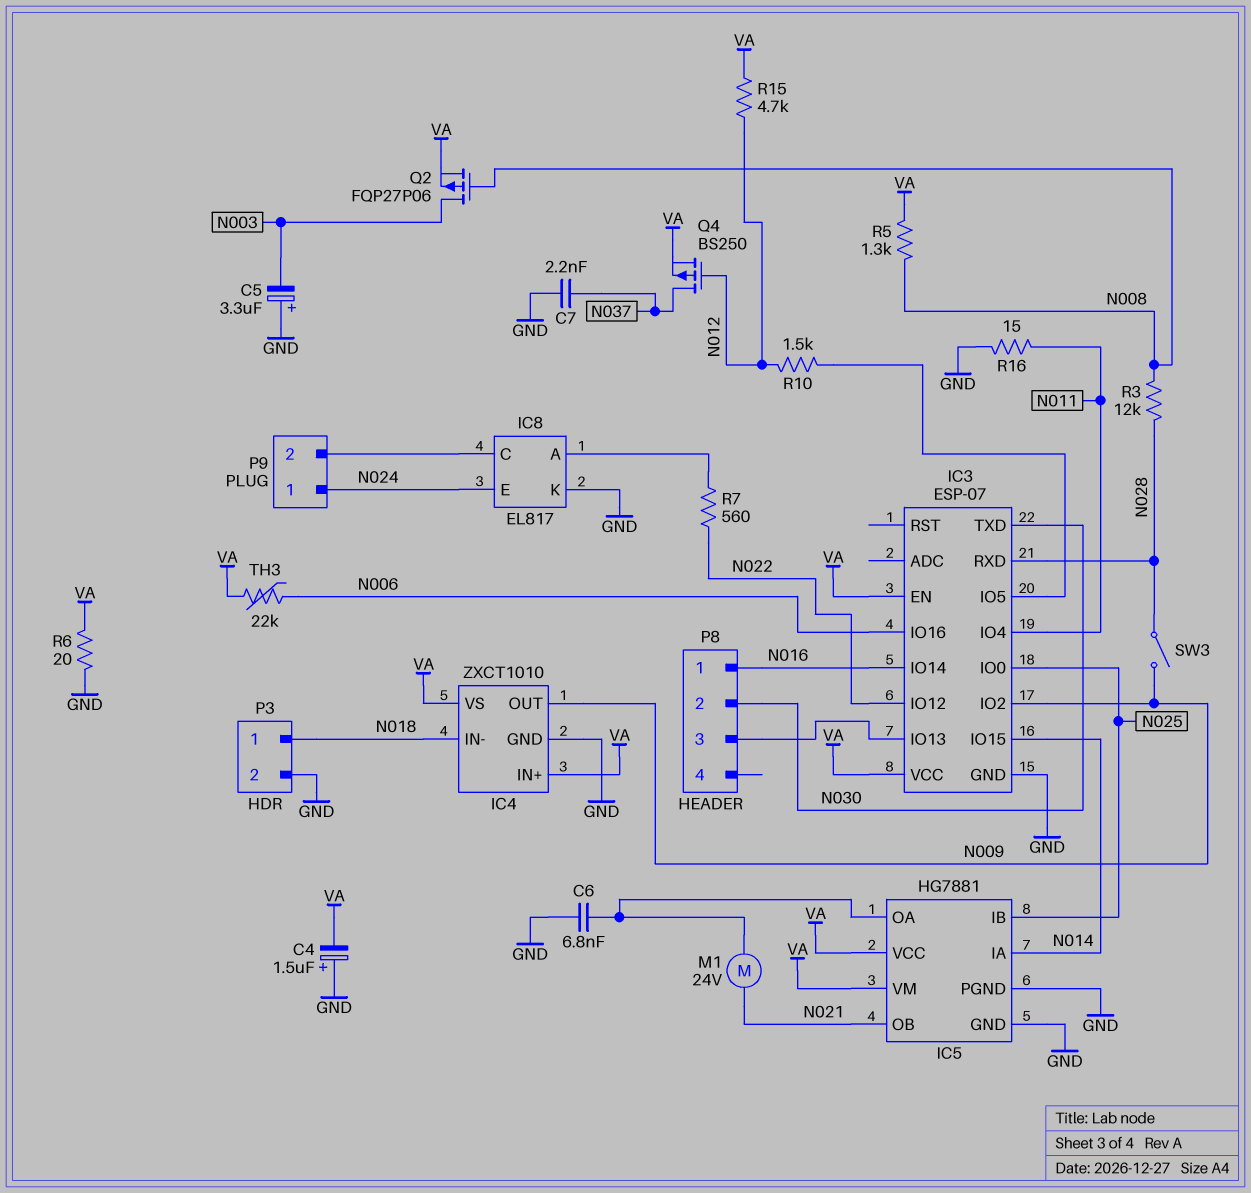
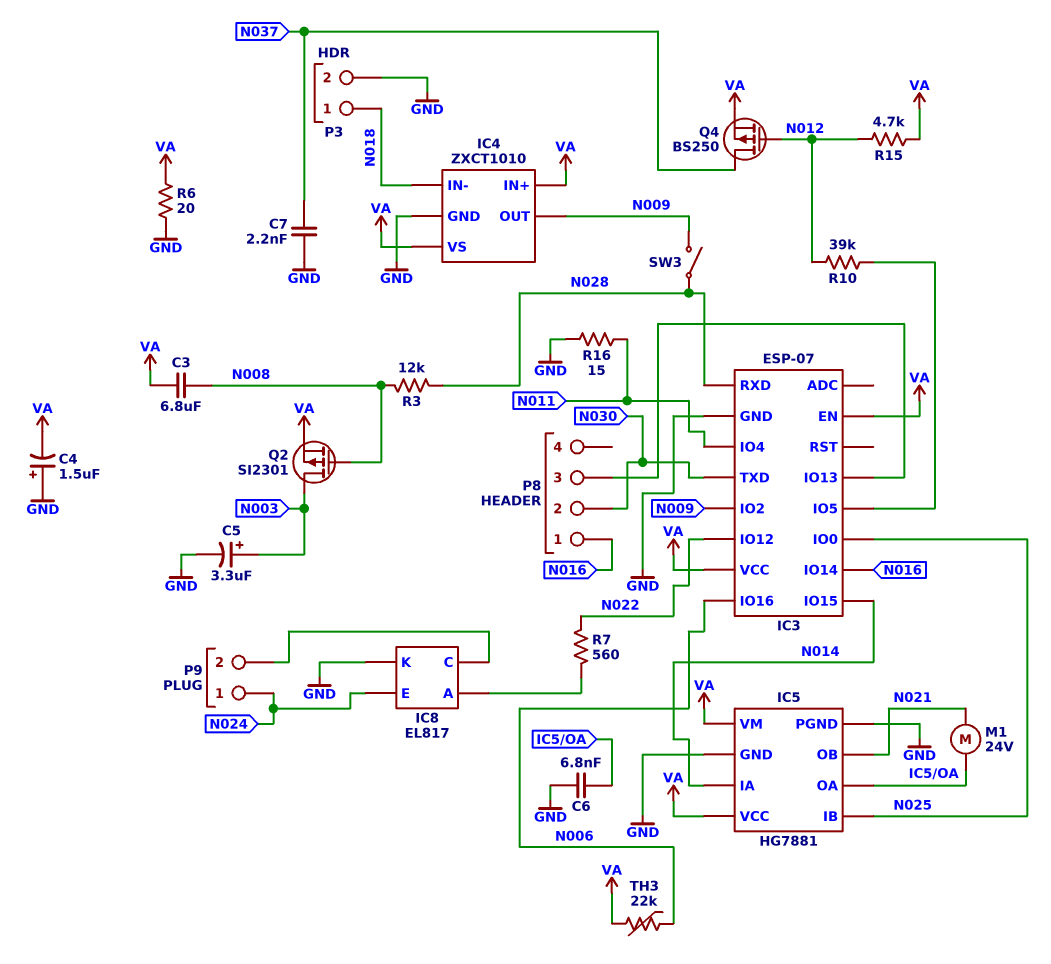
C3: none -> 6.8uF (N008, VA)
C5: 3.3uF (plus GND, minus N003) -> 3.3uF (plus N003, minus GND)
Q2: PMOS FQP27P06 (G N008, D N003, S VA) -> PMOS SI2301 (G N008, D N003, S VA)
R5: 1.3k (N008, VA) -> none
R10: 1.5k (IC3/IO5, N012) -> 39k (IC3/IO5, N012)

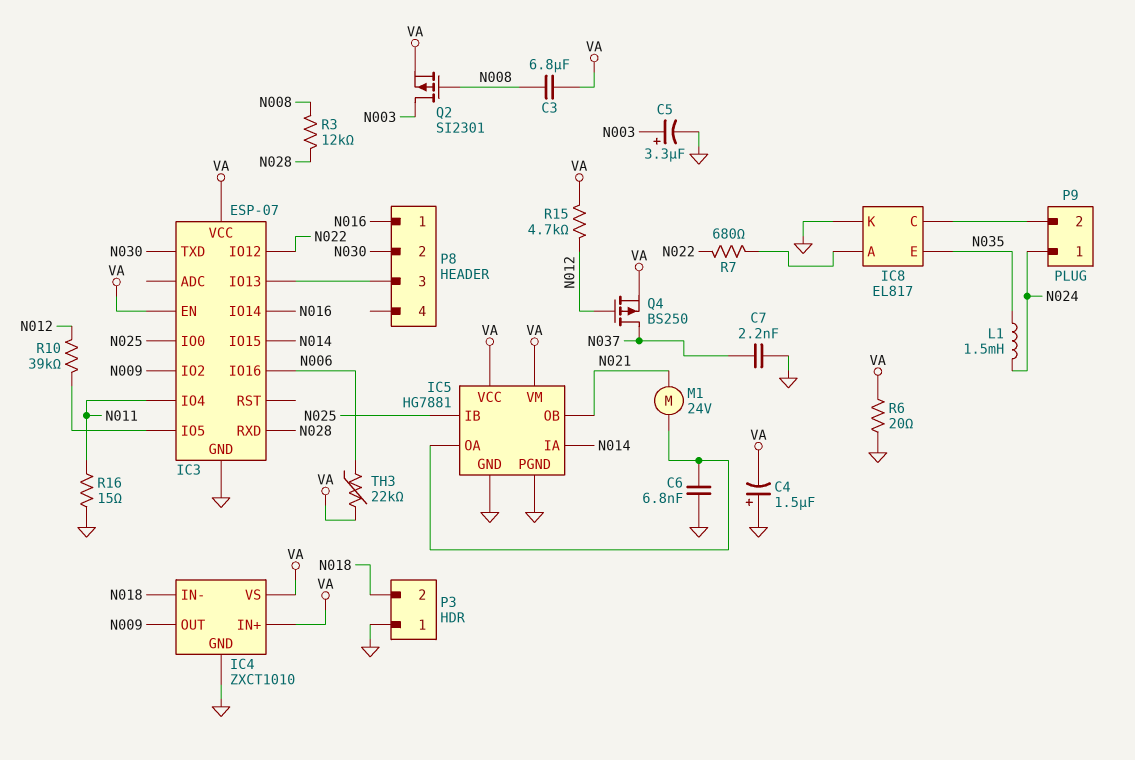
IC8 pin E: N024 -> N035
L1: none -> 1.5mH (N024, N035)
P3 pin 1: N018 -> GND
P3 pin 2: GND -> N018
R7: 560 (IC8/A, N022) -> 680 (IC8/A, N022)
SW3: switch (N009, N028) -> none

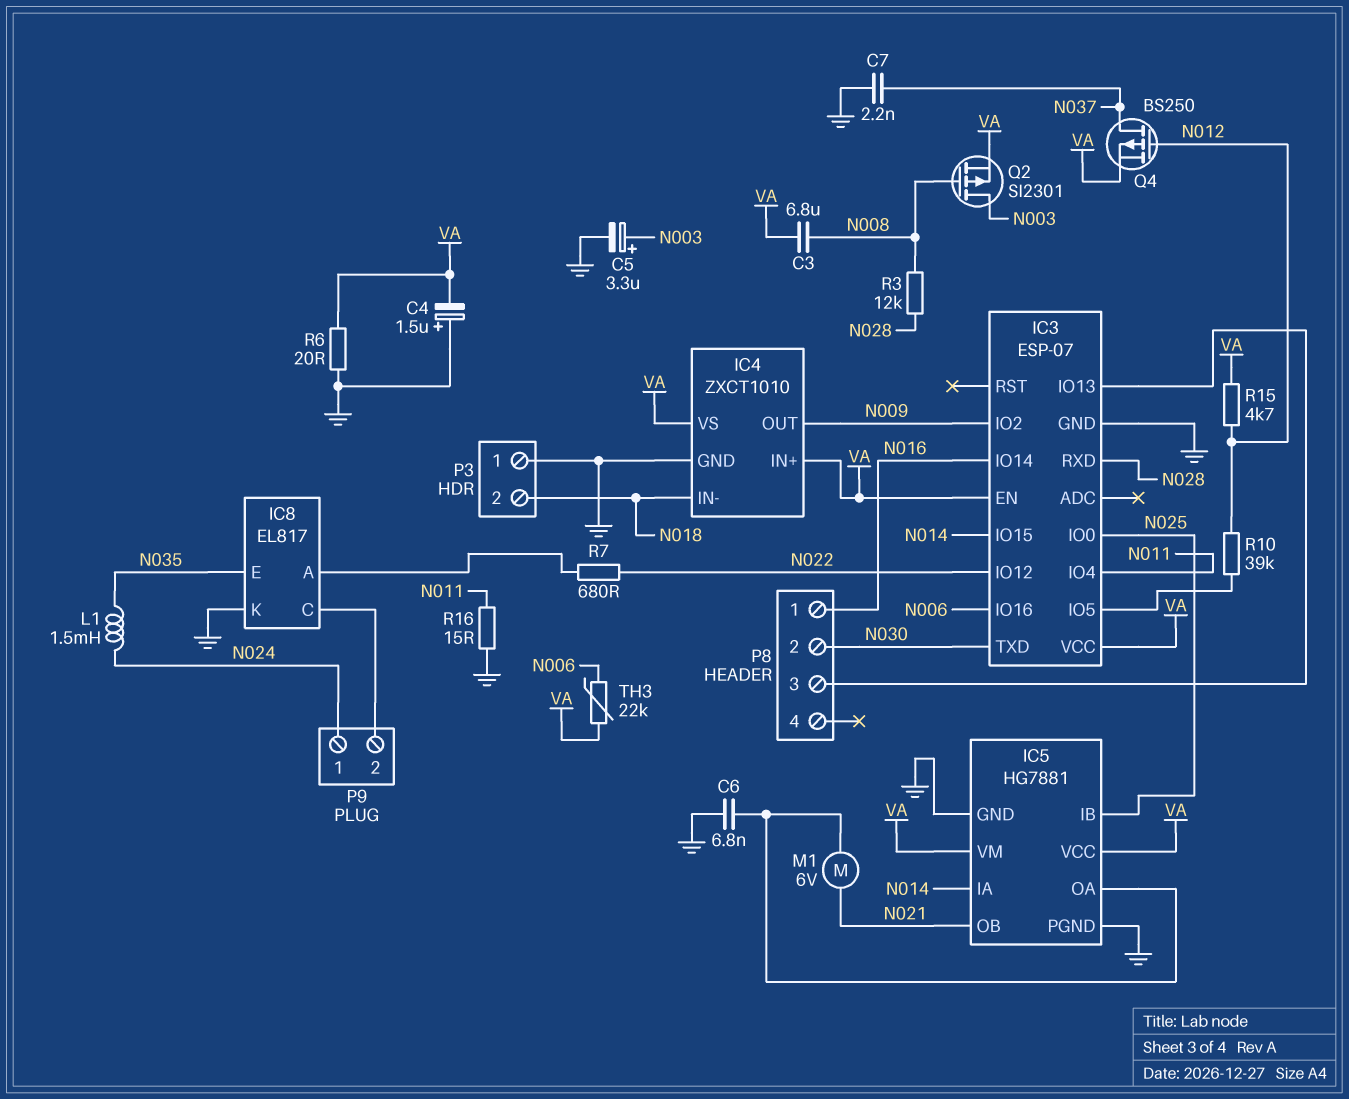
M1: motor 24V (IC5/OA, N021) -> motor 6V (IC5/OA, N021)

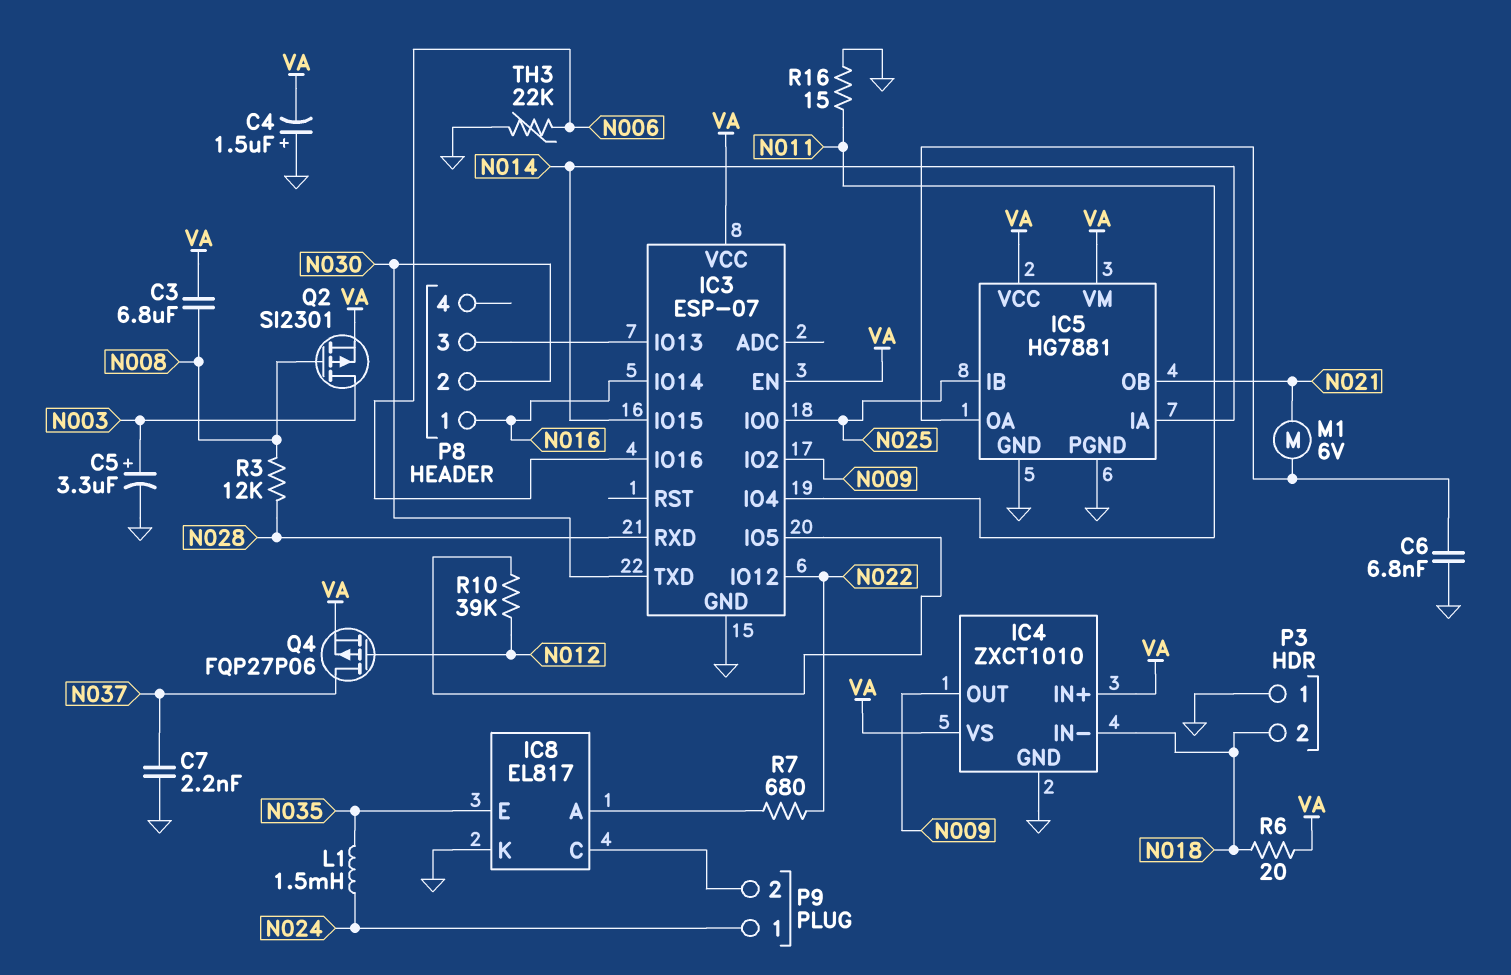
Q4: PMOS BS250 (G N012, D N037, S VA) -> PMOS FQP27P06 (G N012, D N037, S VA)
R6: 20 (GND, VA) -> 20 (N018, VA)
R15: 4.7k (N012, VA) -> none
TH3: 22k (N006, VA) -> 22k (GND, N006)

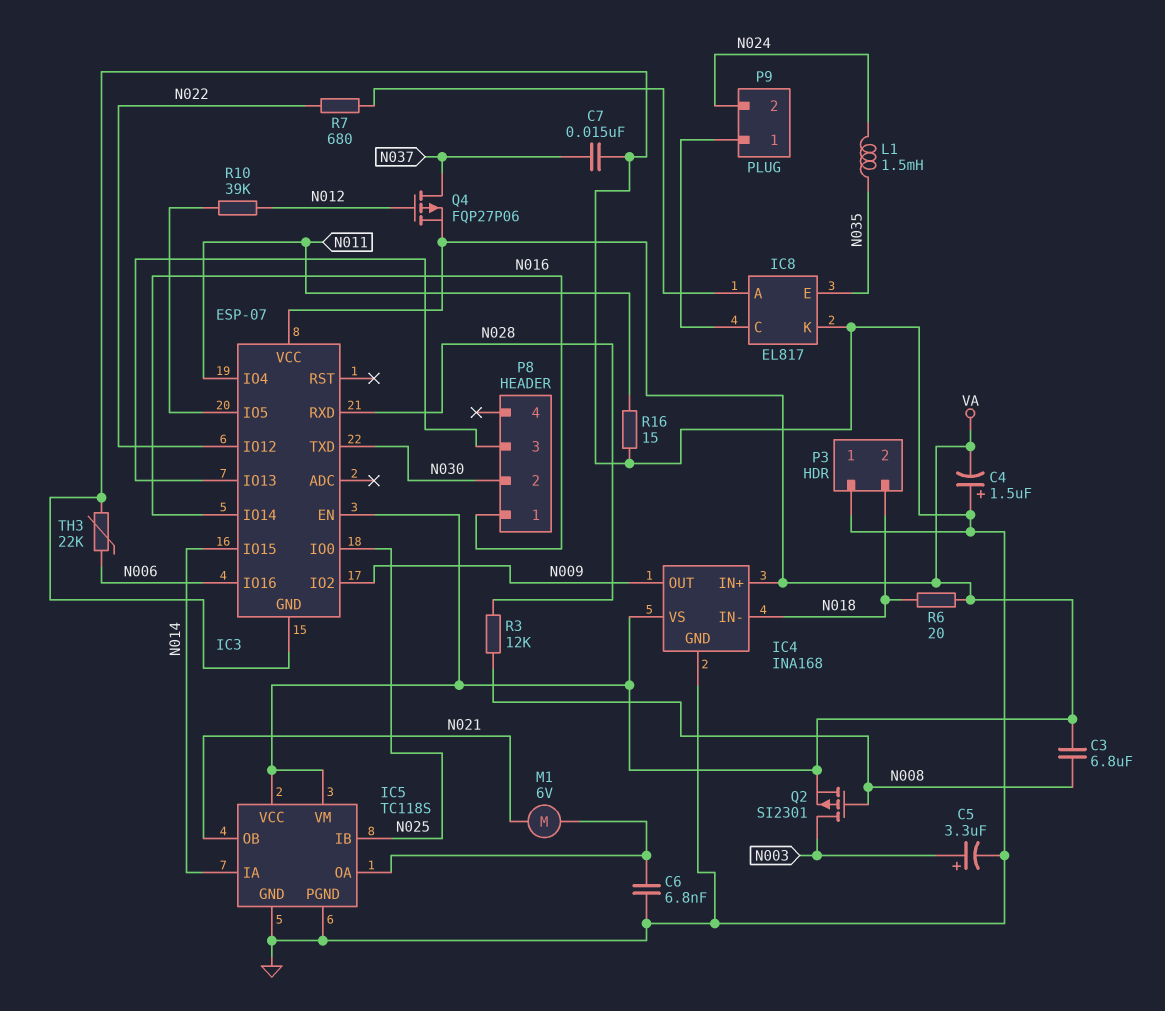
C7: 2.2nF (GND, N037) -> 15nF (GND, N037)
IC4: ZXCT1010 -> INA168
IC5: HG7881 -> TC118S
P9 pin 1: N024 -> IC8/C
P9 pin 2: IC8/C -> N024

